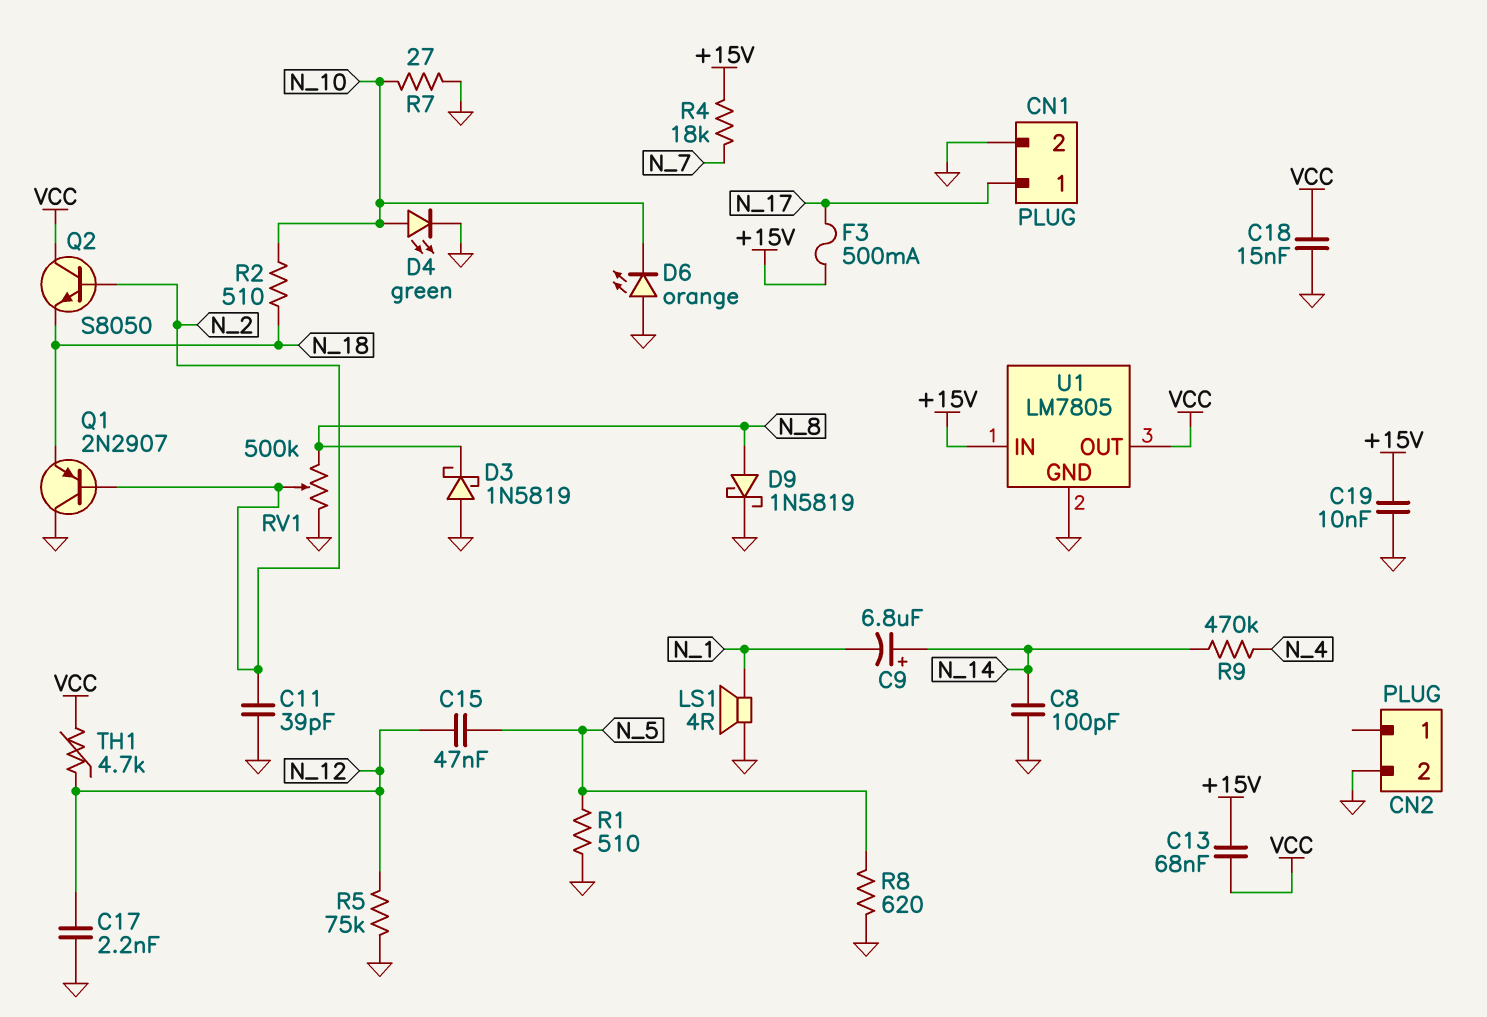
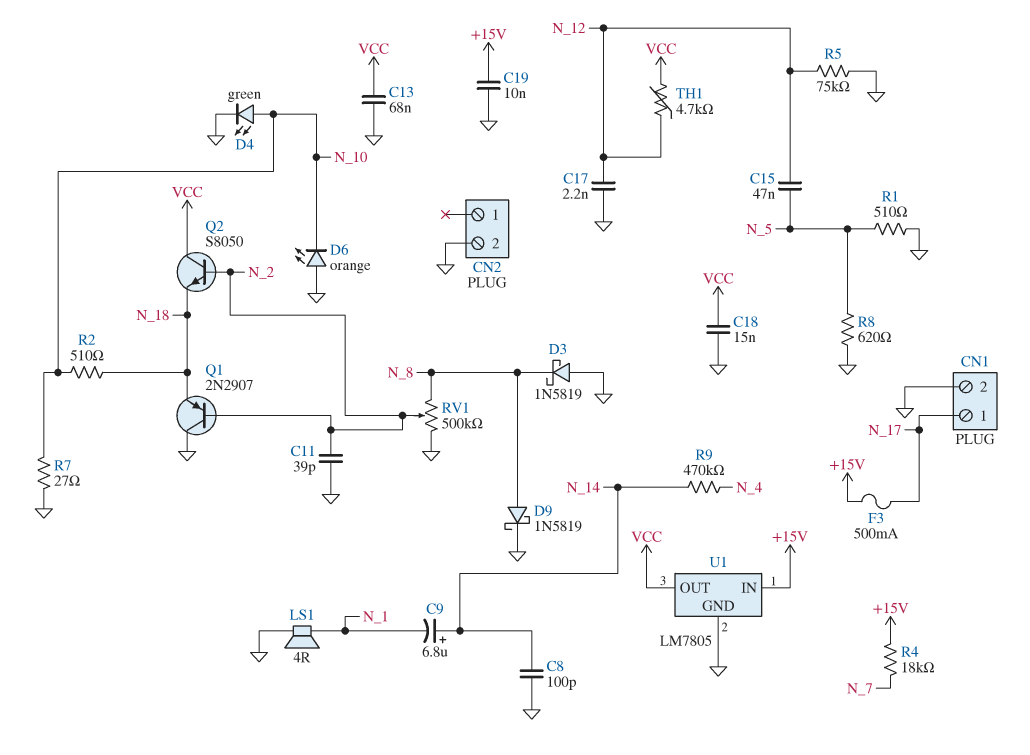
C13: 68nF (+15V, VCC) -> 68nF (GND, VCC)

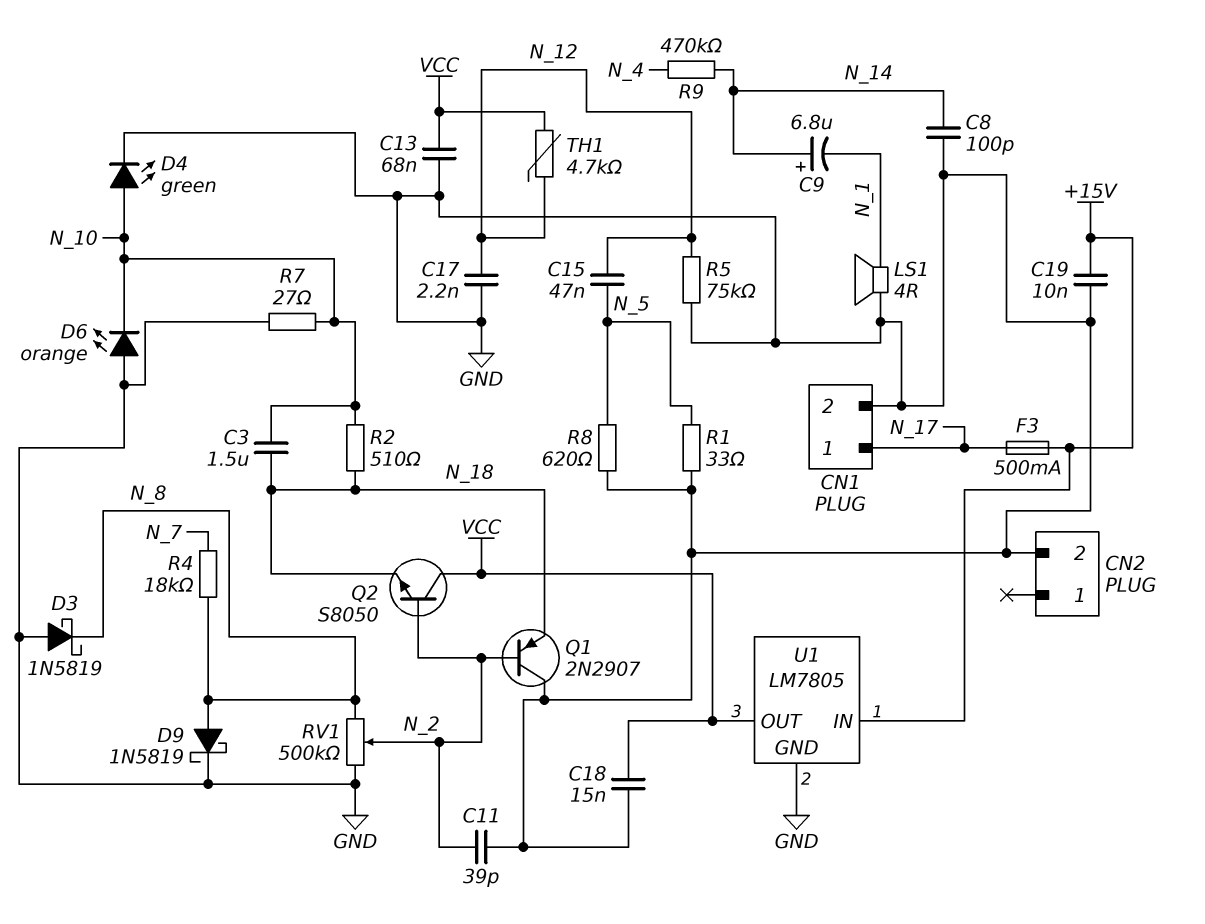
C3: none -> 1.5uF (N_10, N_18)
R1: 510 (GND, N_5) -> 33 (GND, N_5)
R4: 18k (+15V, N_7) -> 18k (N_7, N_8)

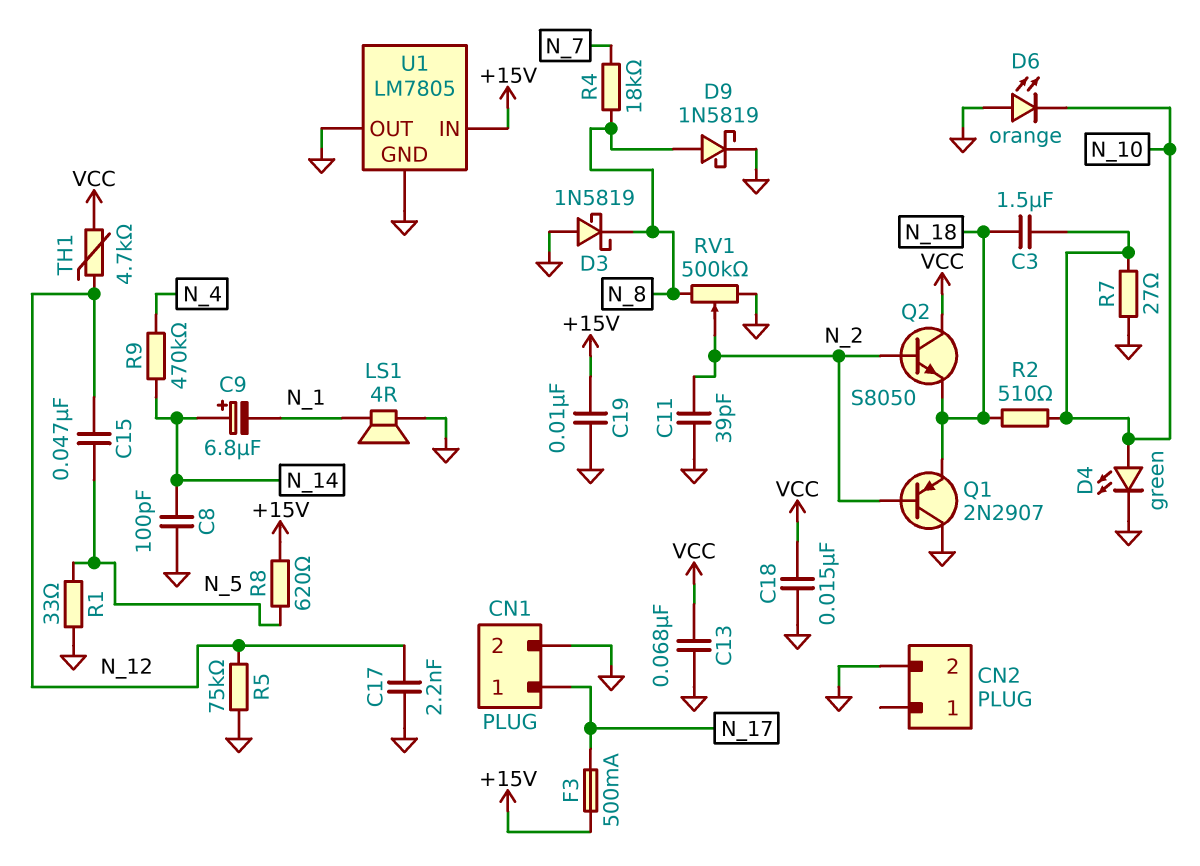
R8: 620 (GND, N_5) -> 620 (+15V, N_5)
U1 pin OUT: VCC -> GND

